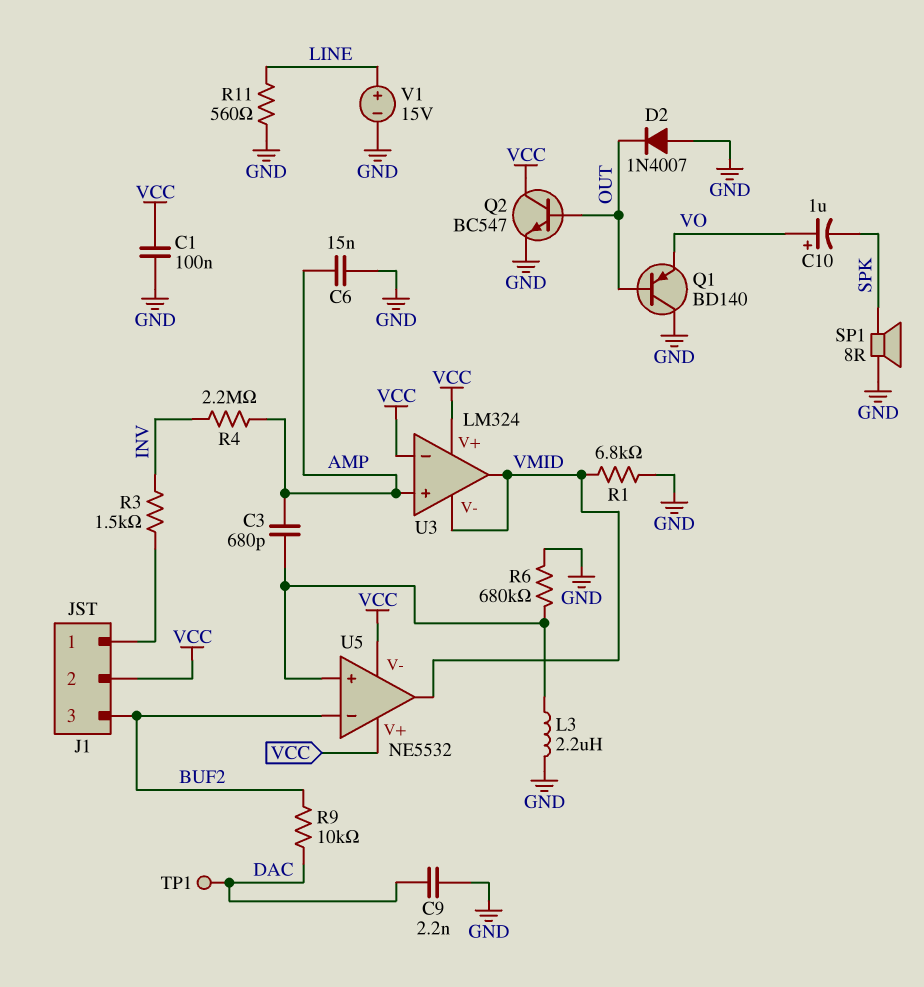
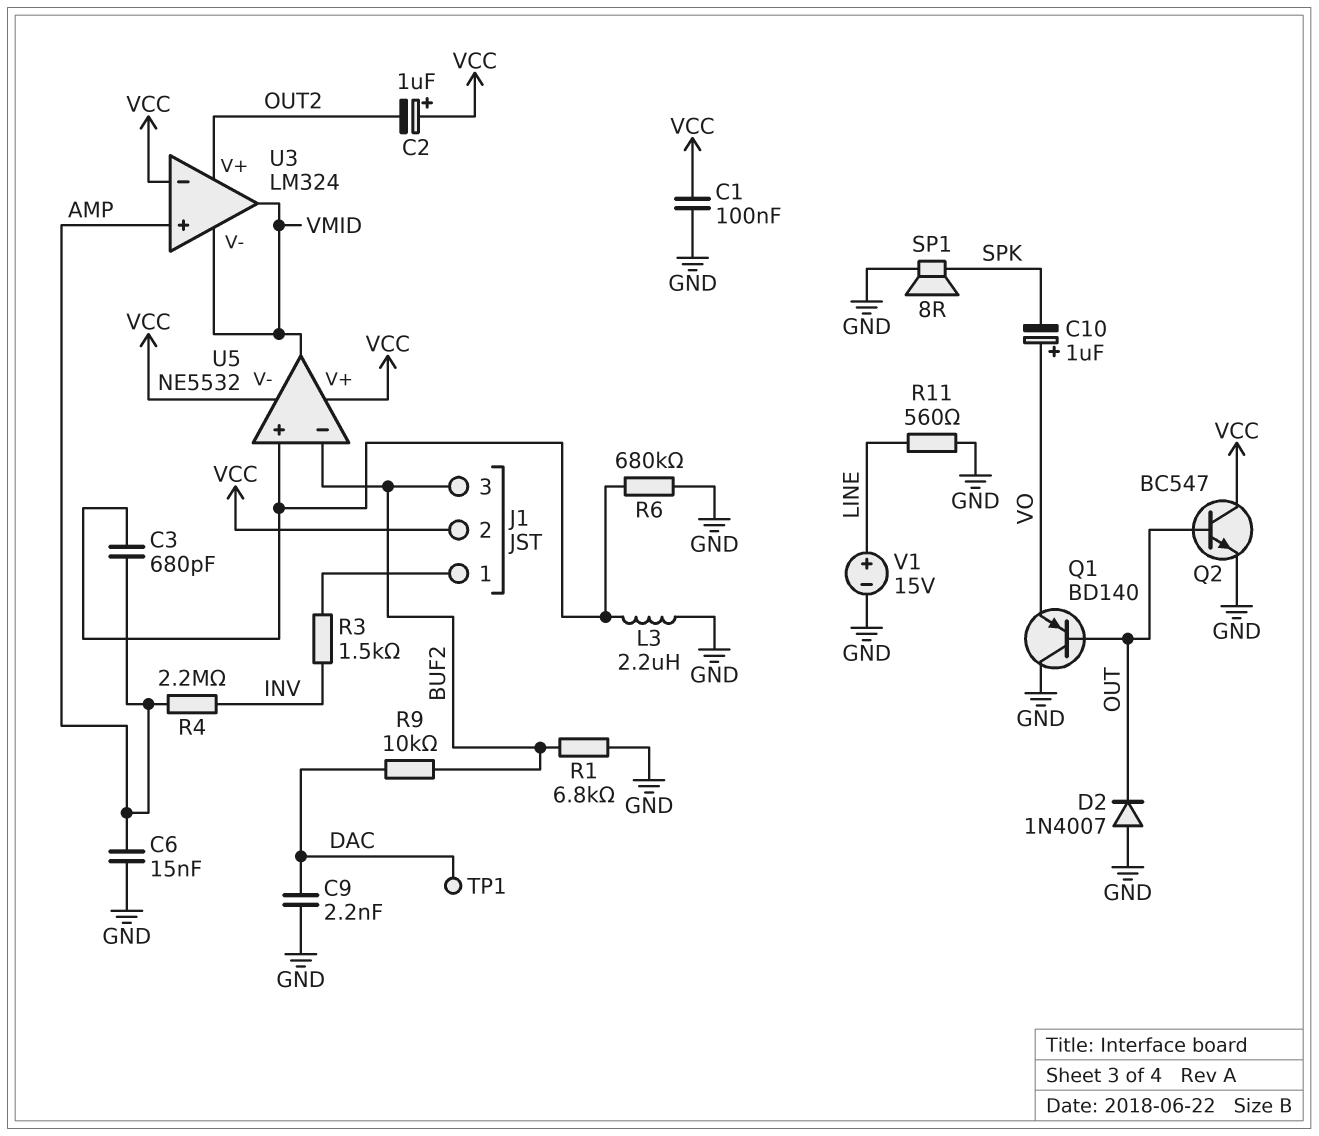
C2: none -> 1uF (plus VCC, minus OUT2)
R1: 6.8k (GND, VMID) -> 6.8k (BUF2, GND)
U3 pin V+: VCC -> OUT2

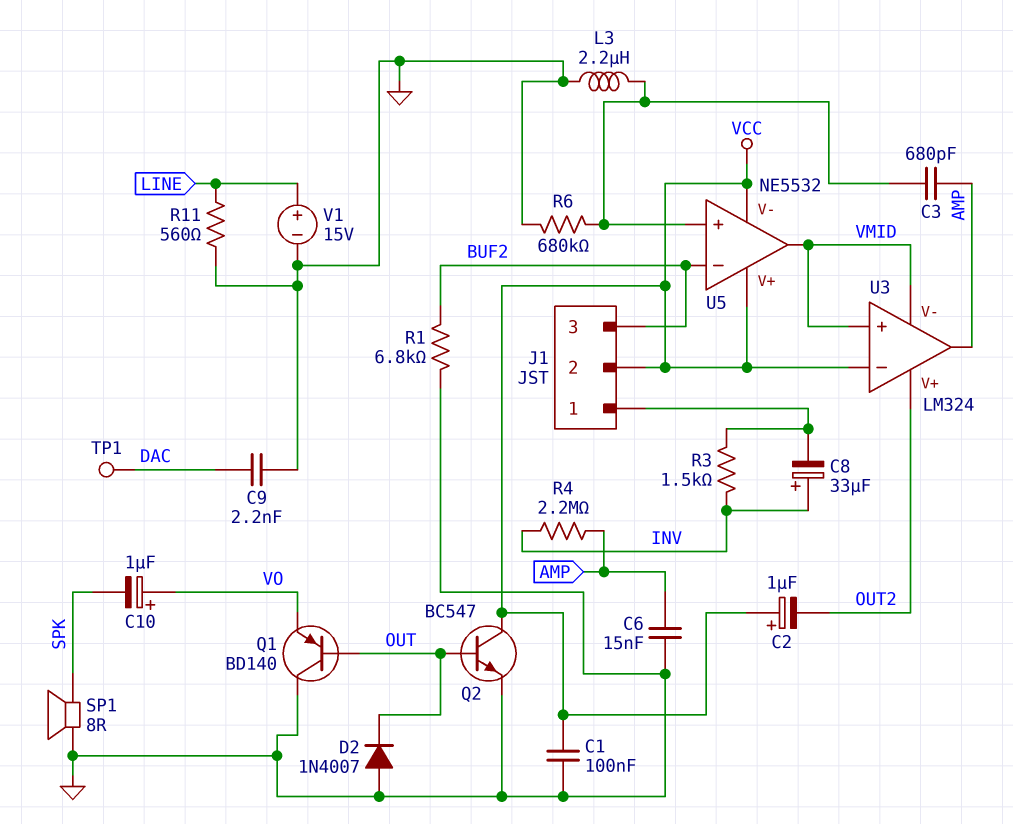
C8: none -> 33uF (plus INV, minus J1/1)
R9: 10k (BUF2, DAC) -> none
U3 pin in+: AMP -> VMID
U3 pin out: VMID -> AMP

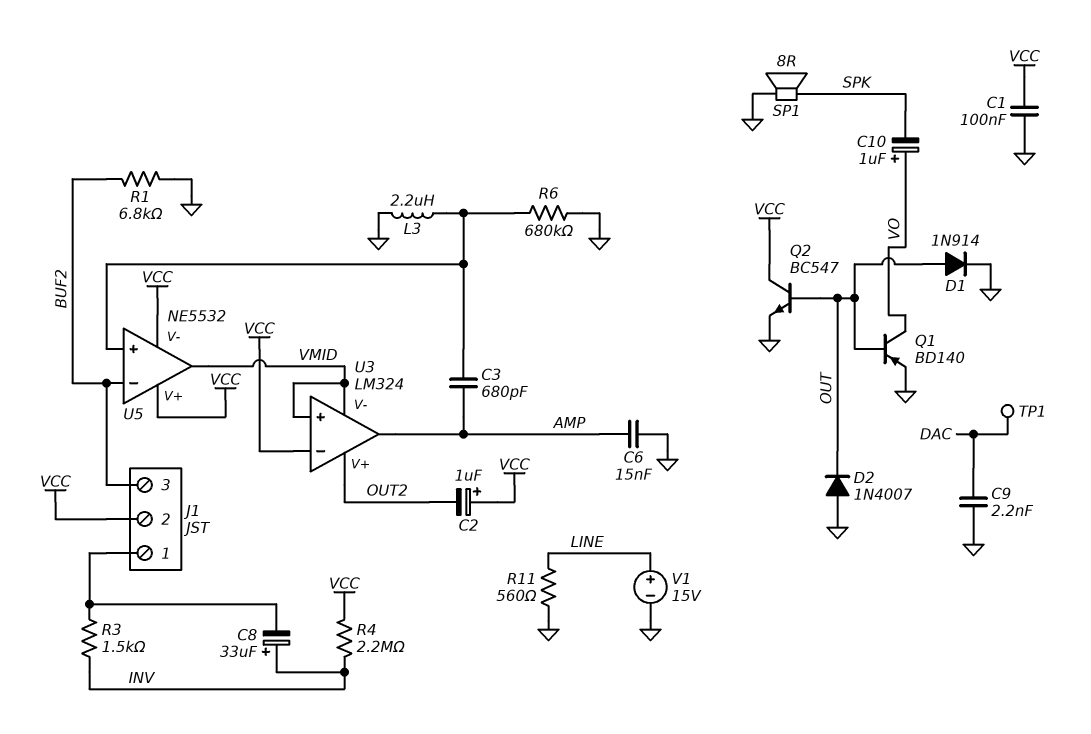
D1: none -> diode 1N914 (A OUT, K GND)
Q1: PNP BD140 (B OUT, C GND, E VO) -> PNP BD140 (B OUT, C VO, E GND)
R4: 2.2M (AMP, INV) -> 2.2M (INV, VCC)

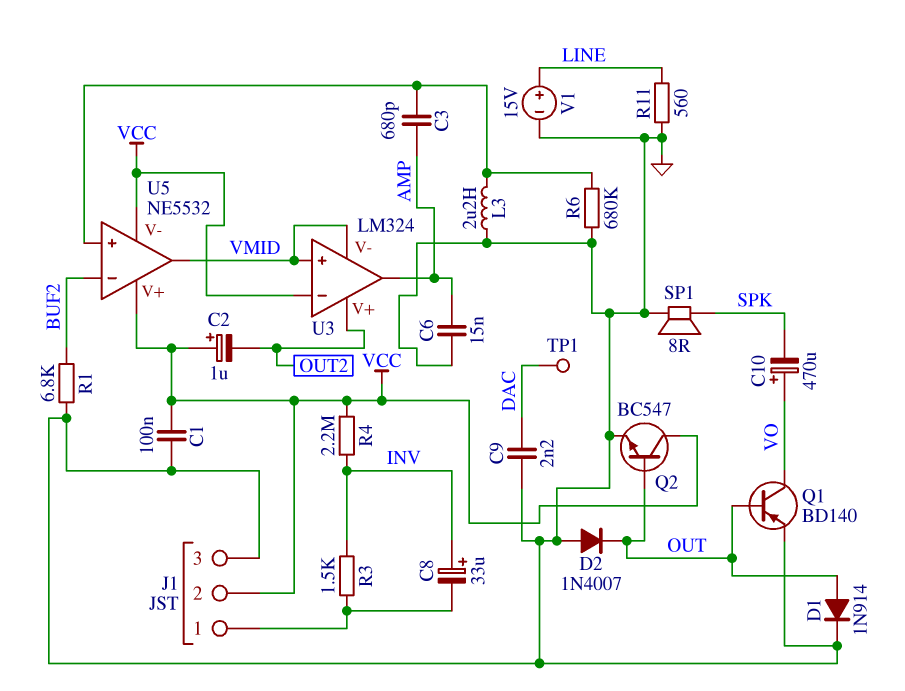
C10: 1uF (plus VO, minus SPK) -> 470uF (plus VO, minus SPK)
J1 pin 3: BUF2 -> GND

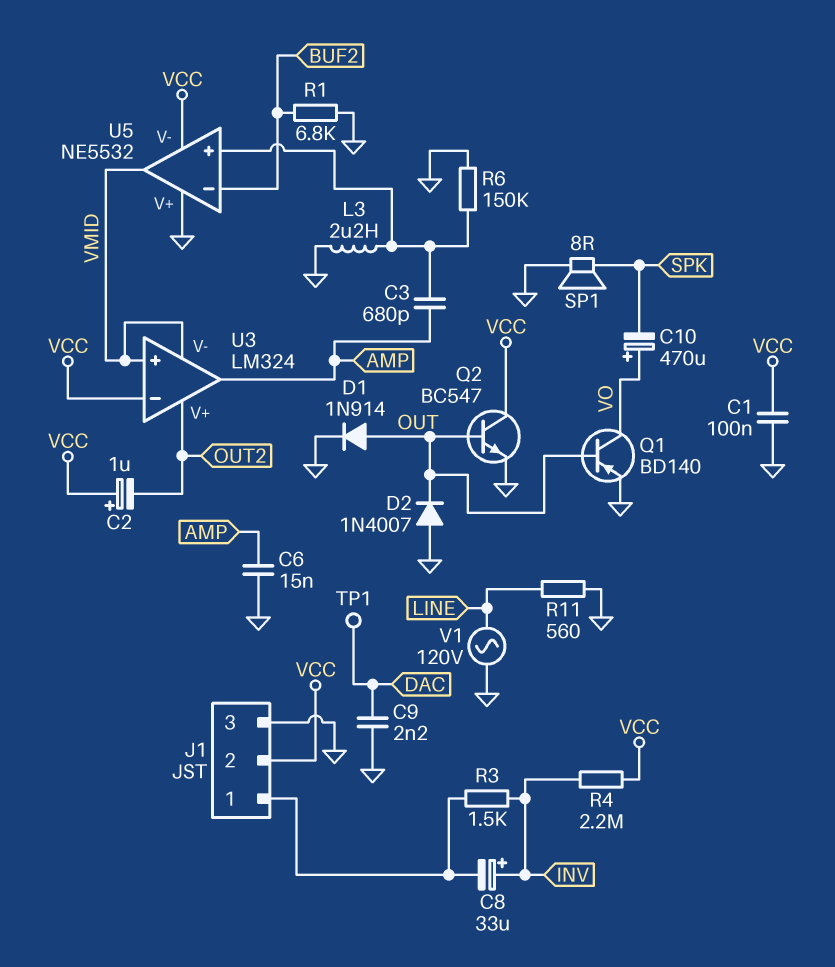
R6: 680k (GND, U5/in+) -> 150k (GND, U5/in+)
U5 pin V+: VCC -> GND
V1: 15V (plus LINE, minus GND) -> AC 120V (GND, LINE)

